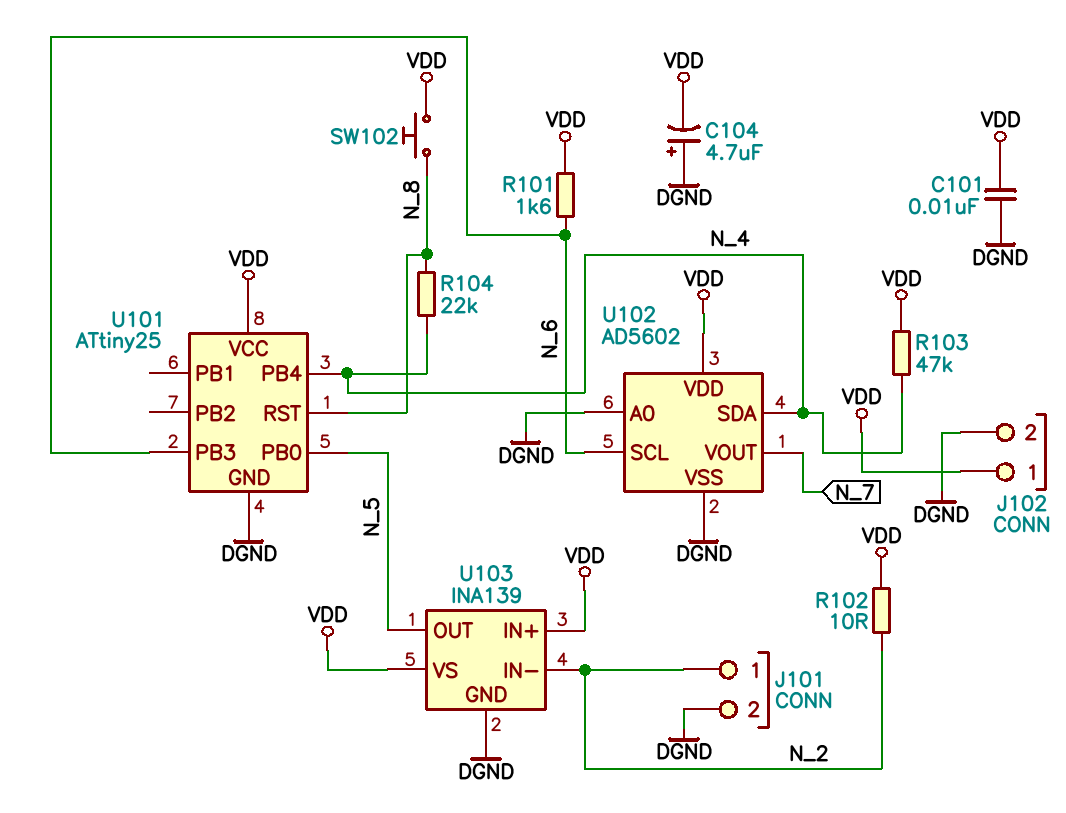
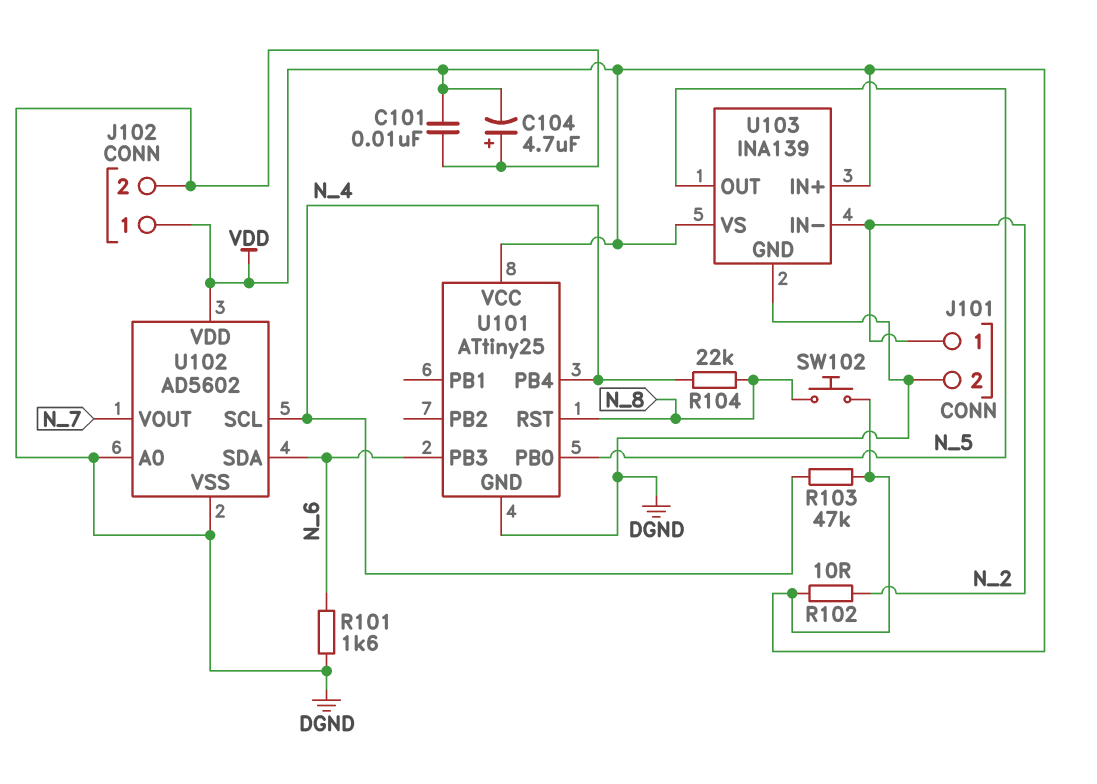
R101: 1.6k (N_6, VDD) -> 1.6k (DGND, N_6)
U102 pin SCL: N_6 -> N_4
U102 pin SDA: N_4 -> N_6

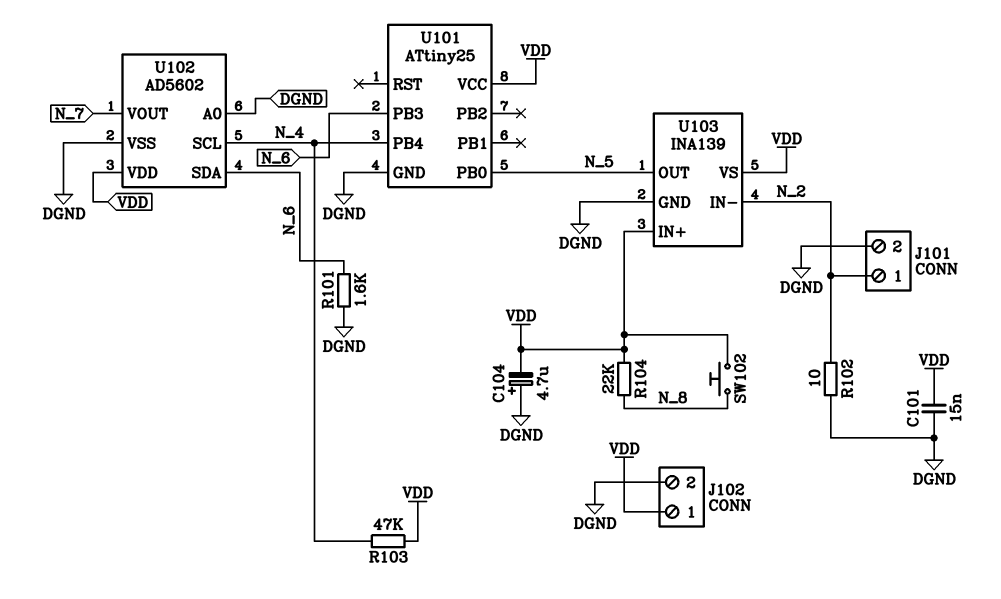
C101: 10nF (DGND, VDD) -> 15nF (DGND, VDD)
R102: 10 (N_2, VDD) -> 10 (DGND, N_2)
R104: 22k (N_4, N_8) -> 22k (N_8, VDD)
U101 pin RST: N_8 -> none

